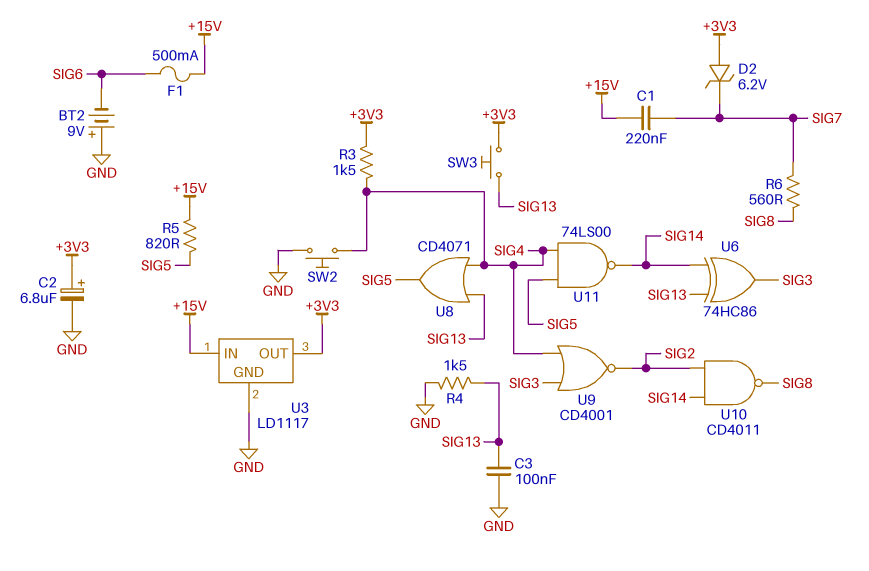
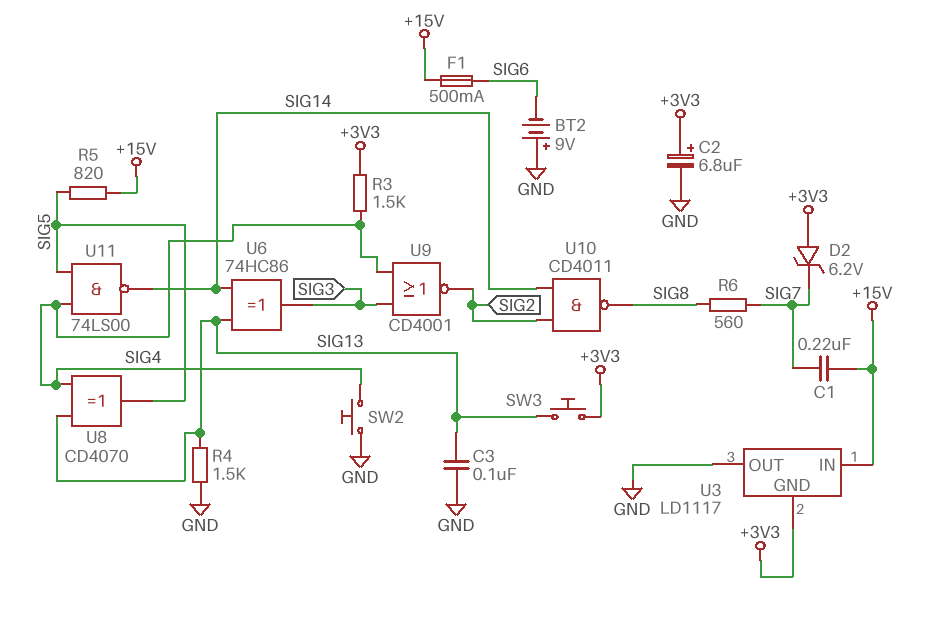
U3 pin GND: GND -> +3V3
U3 pin OUT: +3V3 -> GND
U8: OR CD4071 (in SIG4, in SIG13, out SIG5) -> XOR CD4070 (in SIG4, in SIG13, out SIG5)

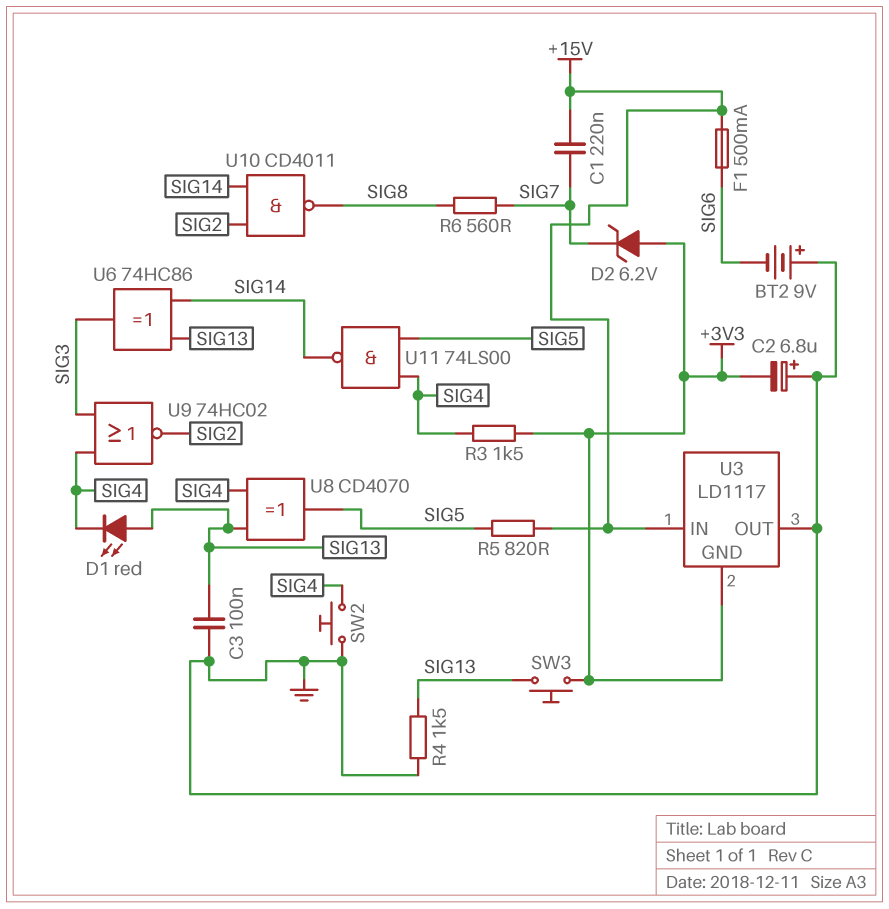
C2: 6.8uF (plus +3V3, minus GND) -> 6.8uF (plus GND, minus +3V3)
D1: none -> LED red (A SIG13, K SIG4)
U9: NOR CD4001 (in SIG3, in SIG4, out SIG2) -> NOR 74HC02 (in SIG3, in SIG4, out SIG2)

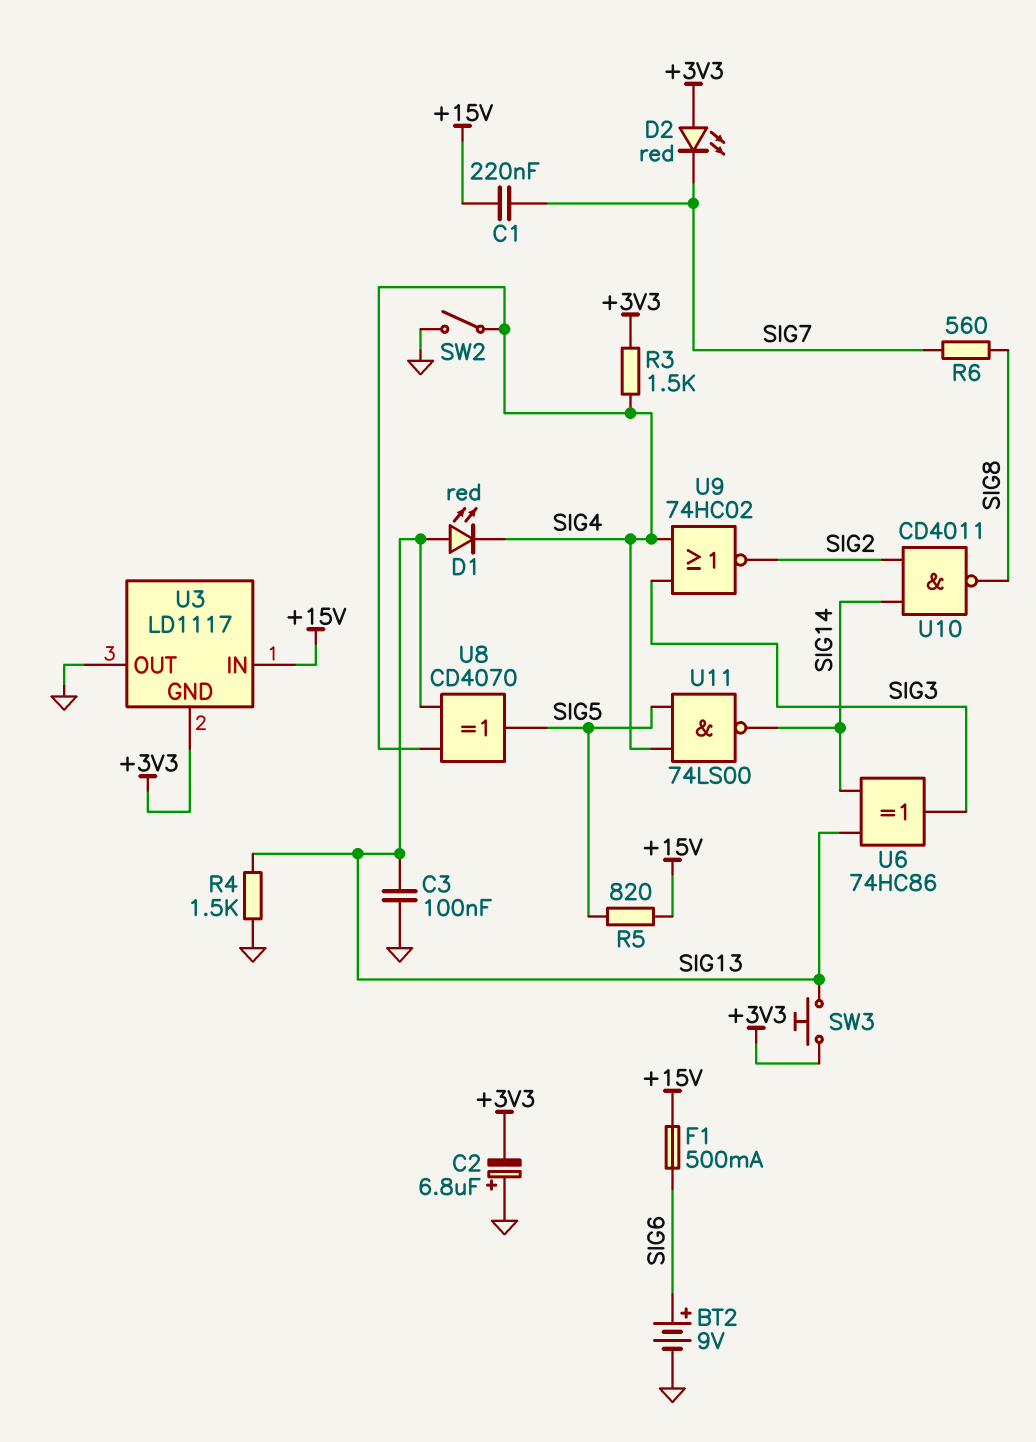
BT2: 9V (plus GND, minus SIG6) -> 9V (plus SIG6, minus GND)
D2: zener 6.2V (A +3V3, K SIG7) -> LED red (A +3V3, K SIG7)
SW2: button (GND, SIG4) -> switch (GND, SIG4)

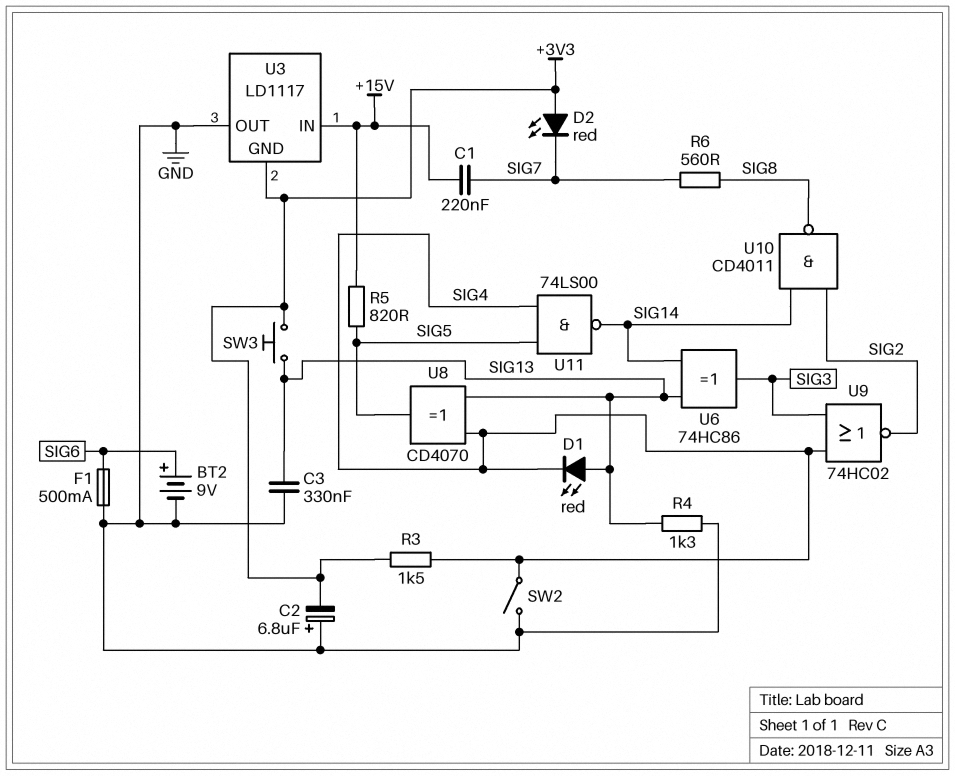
C3: 100nF (GND, SIG13) -> 330nF (GND, SIG13)
F1: 500mA (+15V, SIG6) -> 500mA (GND, SIG6)
R4: 1.5k (GND, SIG13) -> 1.3k (GND, SIG13)

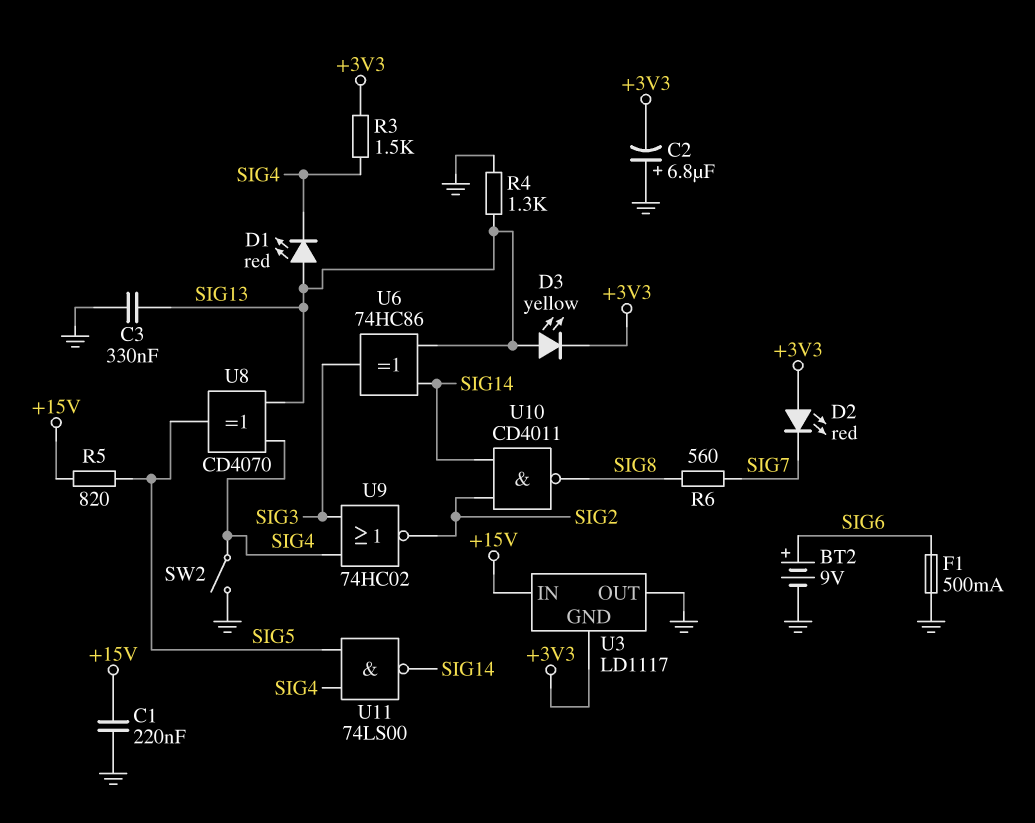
C1: 220nF (+15V, SIG7) -> 220nF (+15V, GND)
D3: none -> LED yellow (A SIG13, K +3V3)
SW3: button (+3V3, SIG13) -> none

